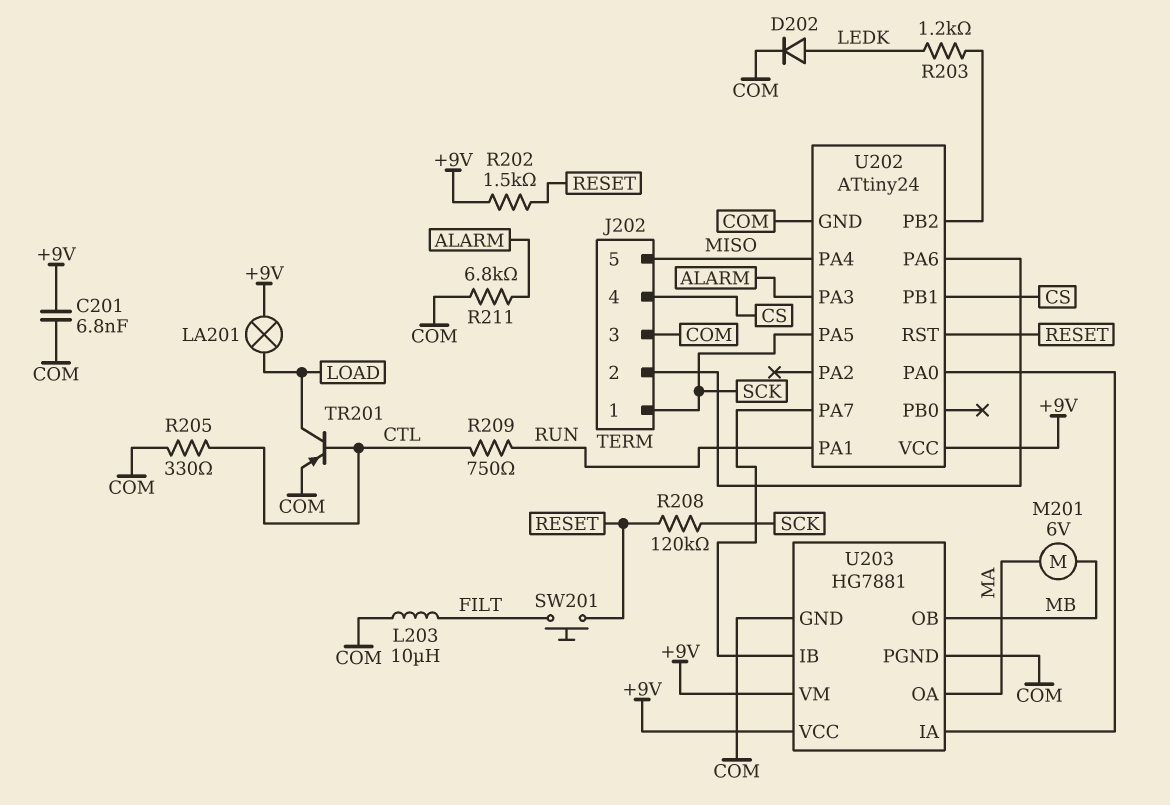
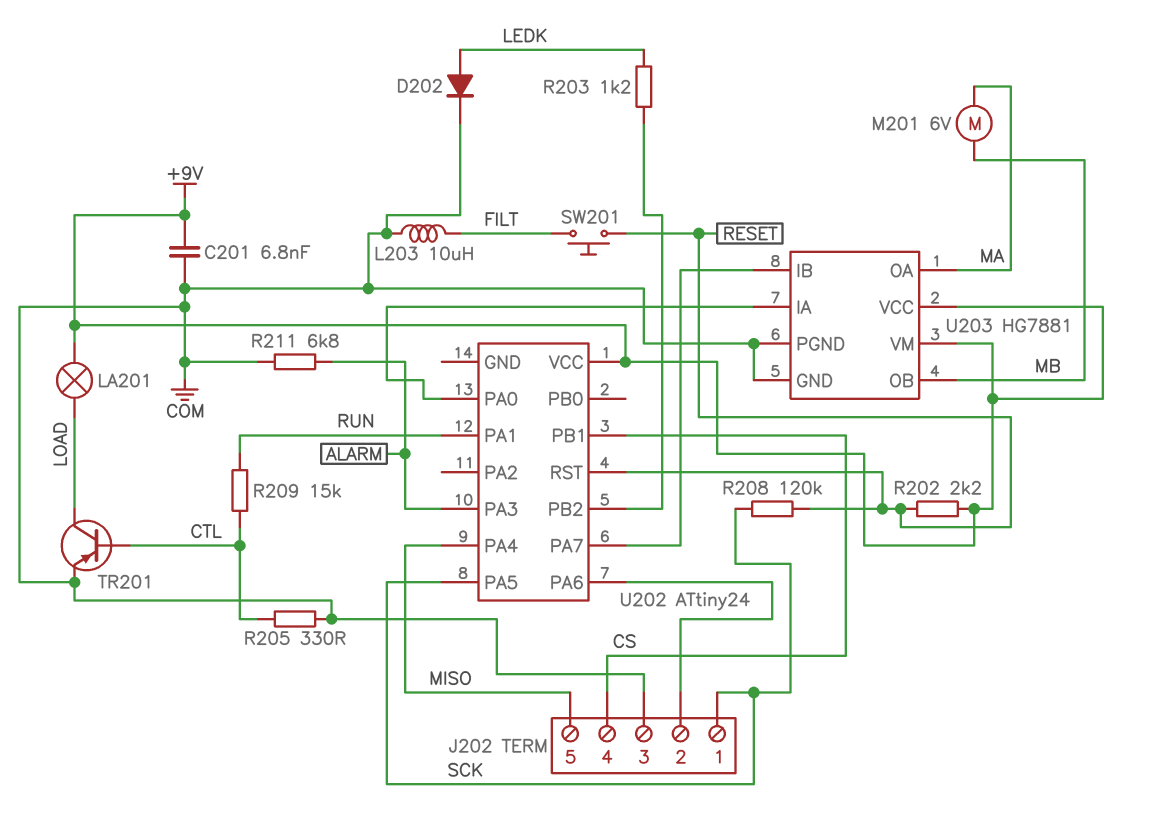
R202: 1.5k (+9V, RESET) -> 2.2k (+9V, RESET)
R209: 750 (CTL, RUN) -> 15k (CTL, RUN)
U202 pin GND: COM -> none

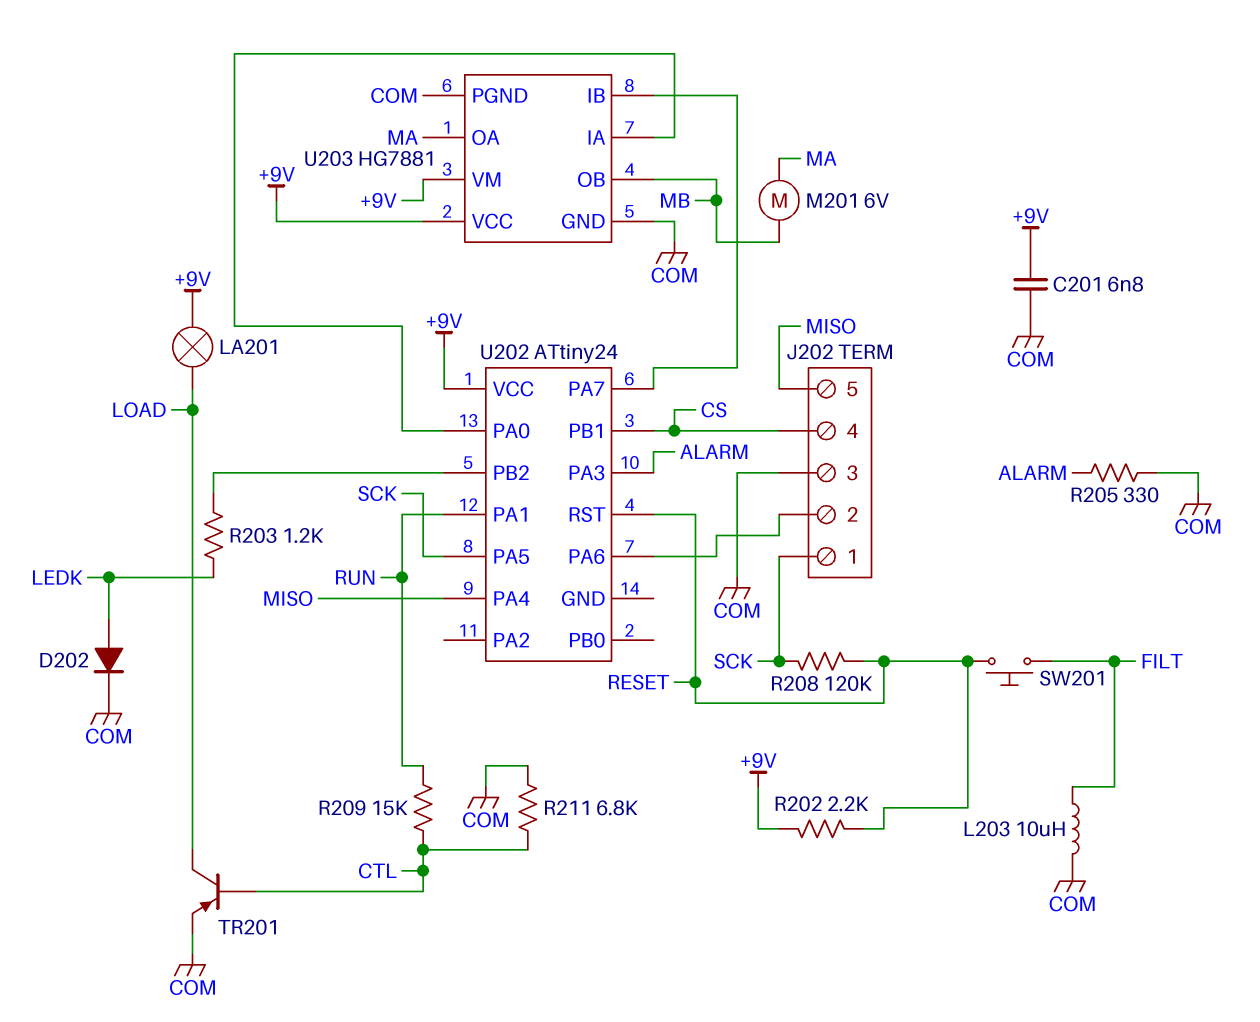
R205: 330 (COM, CTL) -> 330 (ALARM, COM)
R211: 6.8k (ALARM, COM) -> 6.8k (COM, CTL)

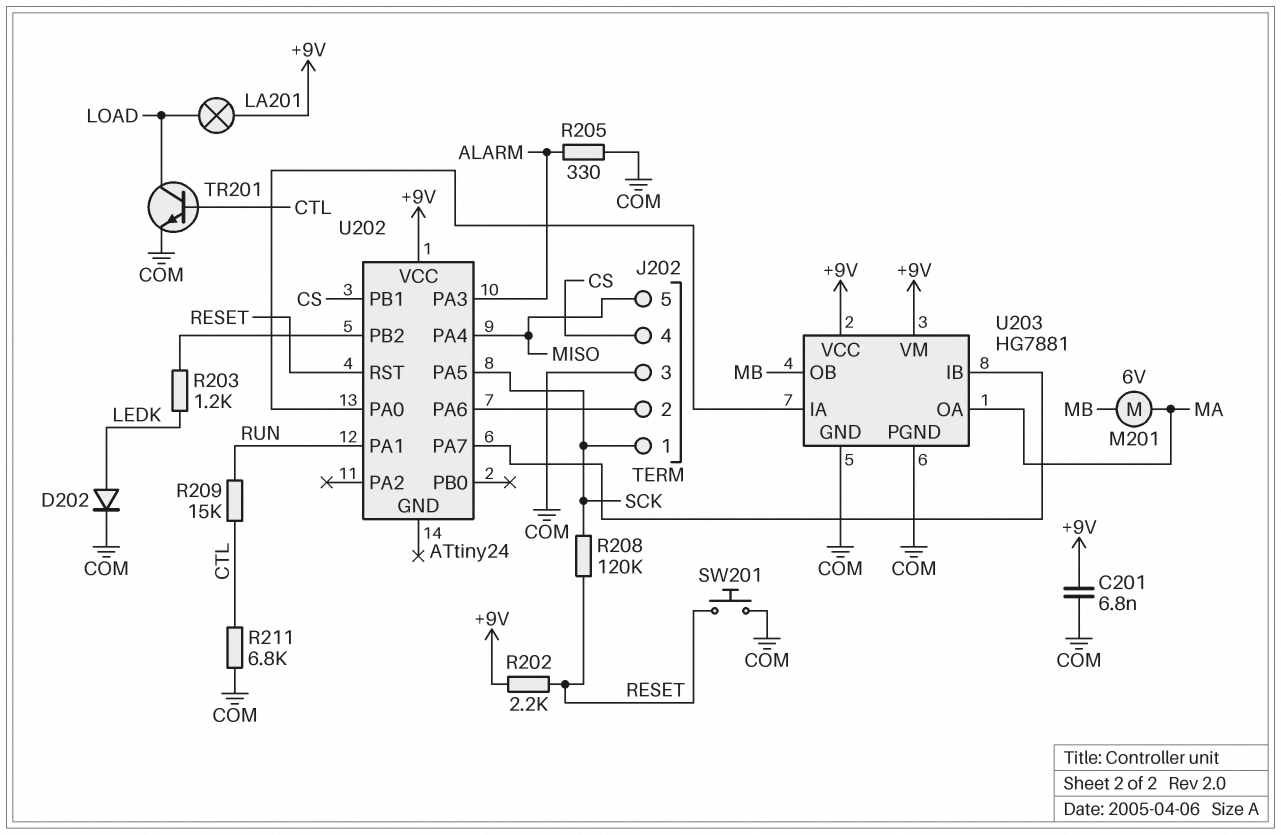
L203: 10uH (COM, FILT) -> none
SW201: button (FILT, RESET) -> button (COM, RESET)
TR201: PNP (B CTL, C LOAD, E COM) -> NPN (B CTL, C LOAD, E COM)

